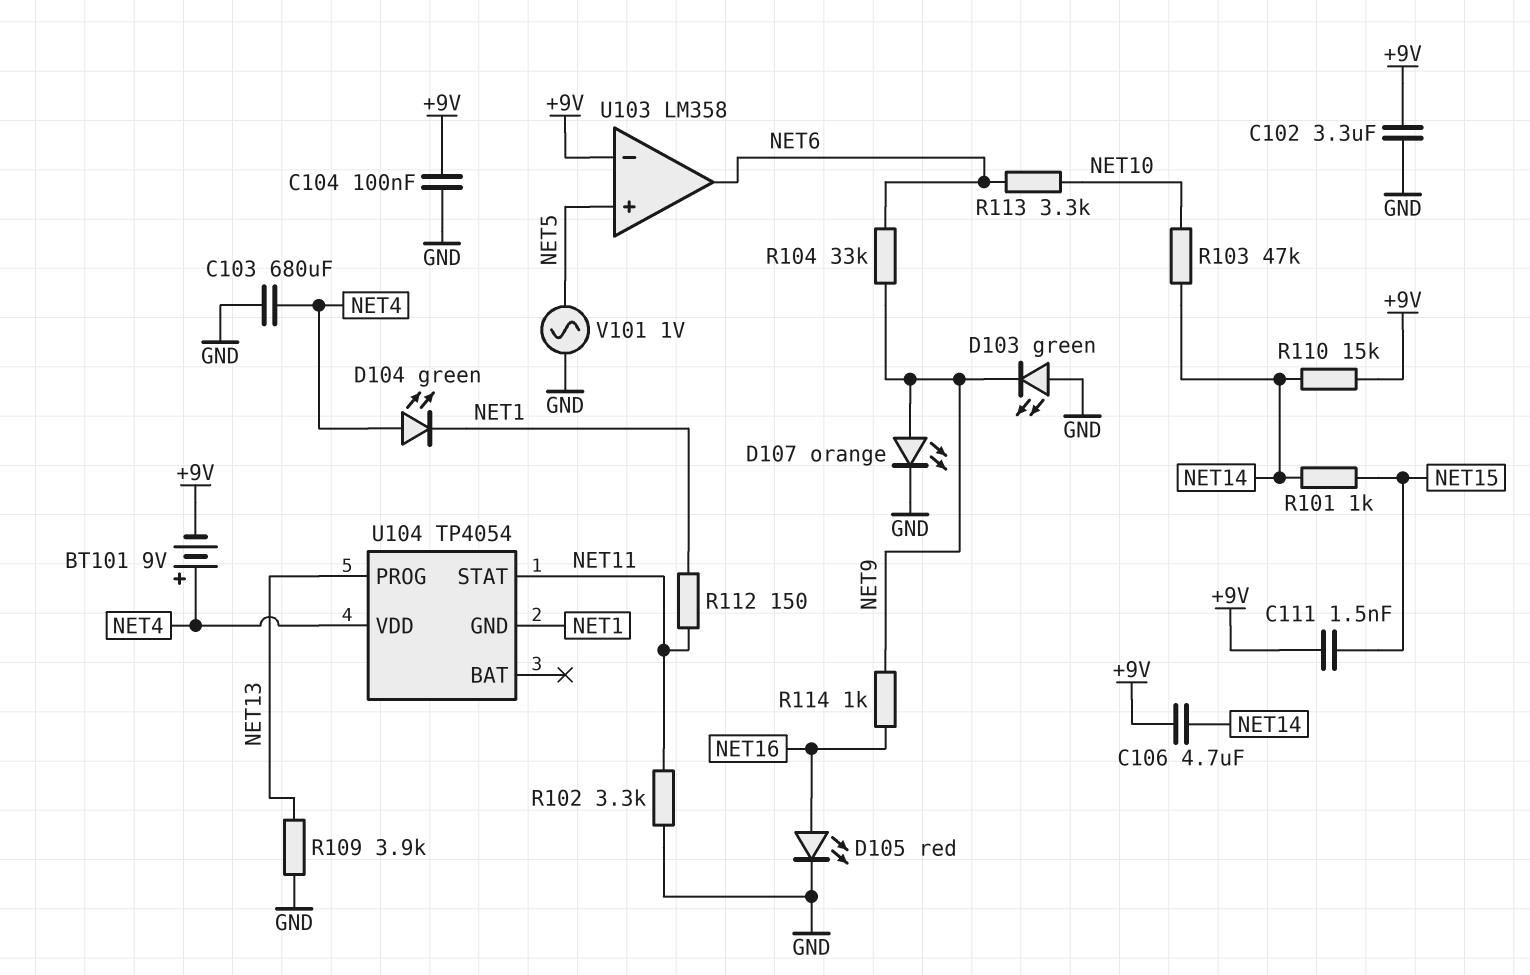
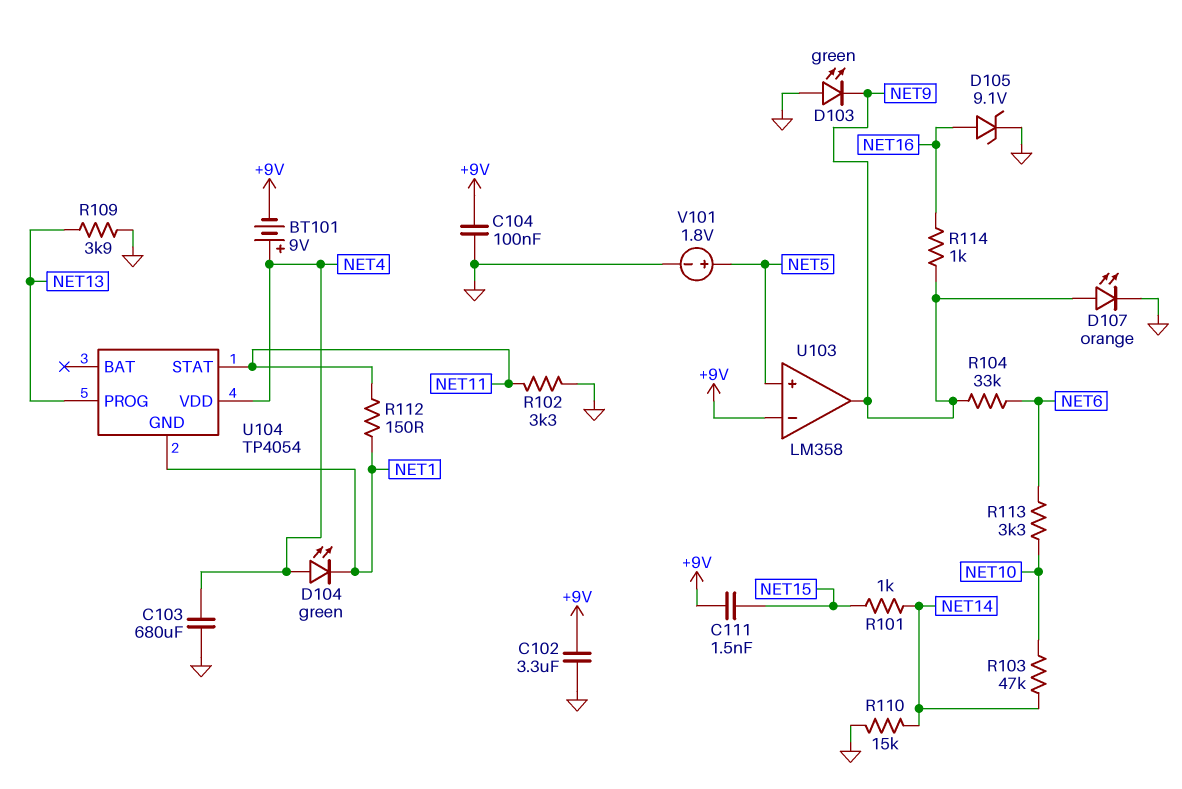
C106: 4.7uF (+9V, NET14) -> none
D105: LED red (A NET16, K GND) -> zener 9.1V (A NET16, K GND)
R110: 15k (+9V, NET14) -> 15k (GND, NET14)
U103 pin out: NET6 -> NET9
V101: AC 1V (GND, NET5) -> 1.8V (plus NET5, minus GND)

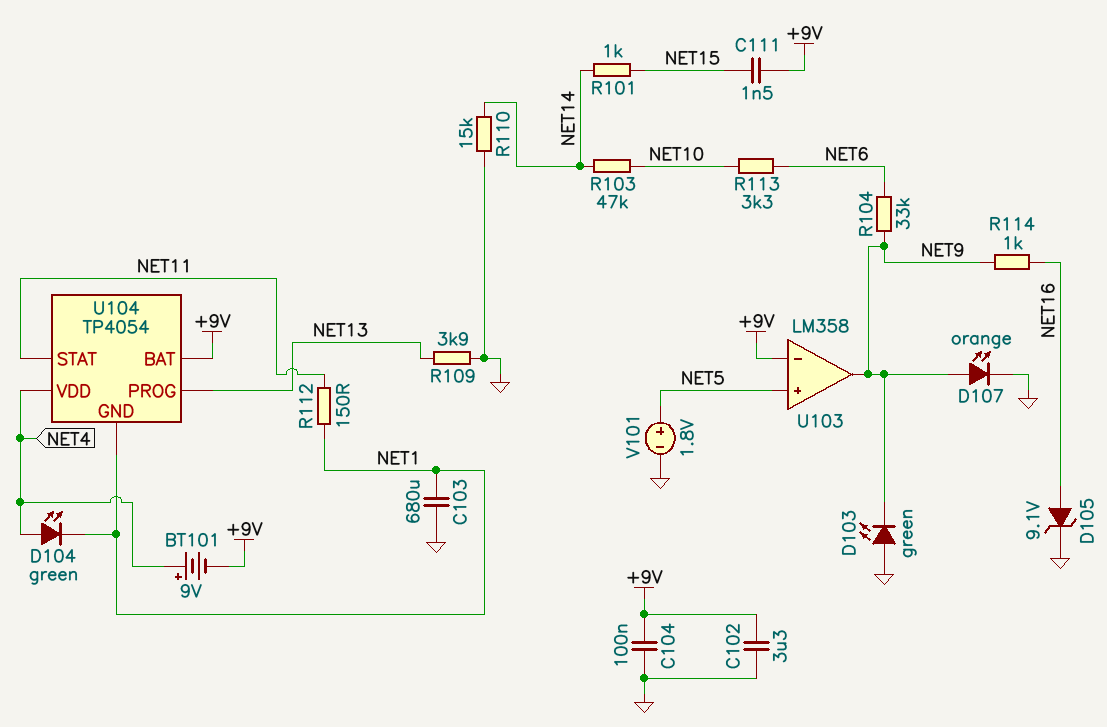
C103: 680uF (GND, NET4) -> 680uF (GND, NET1)
R102: 3.3k (GND, NET11) -> none
U104 pin BAT: none -> +9V

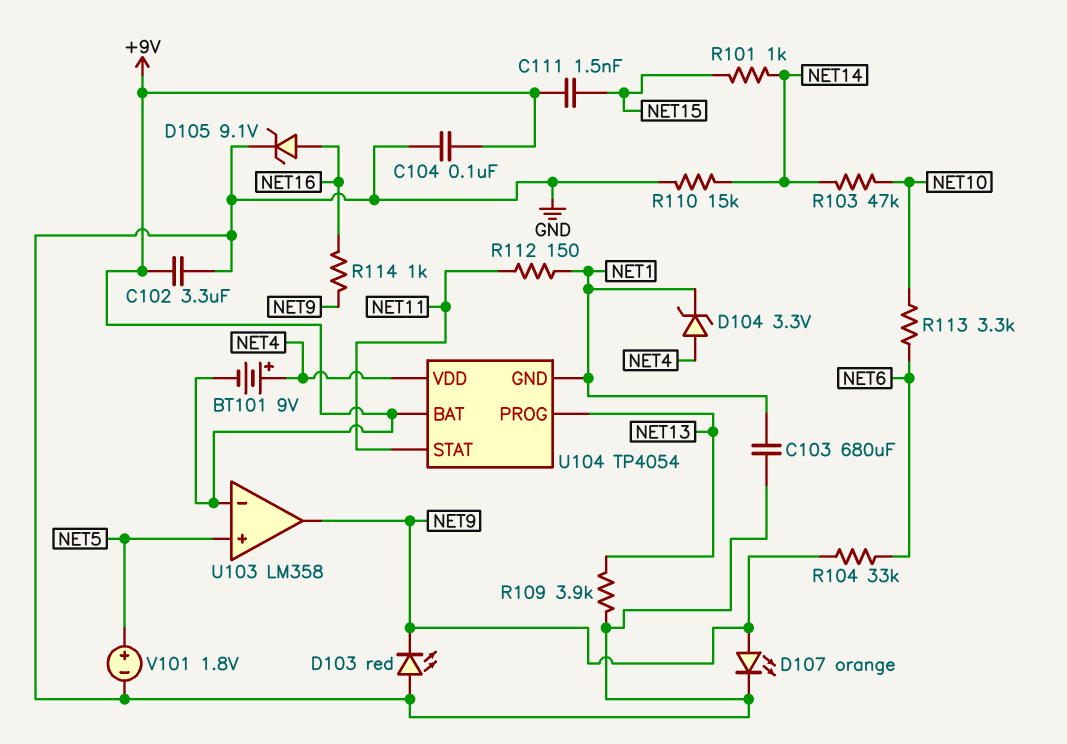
D103: LED green (A GND, K NET9) -> LED red (A GND, K NET9)
D104: LED green (A NET4, K NET1) -> zener 3.3V (A NET4, K NET1)

